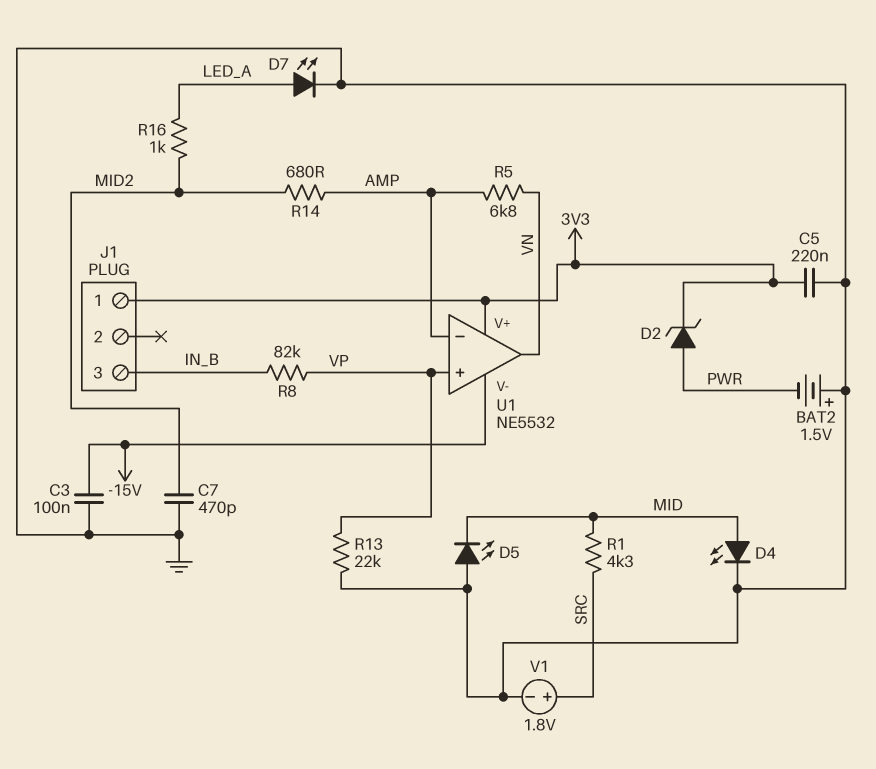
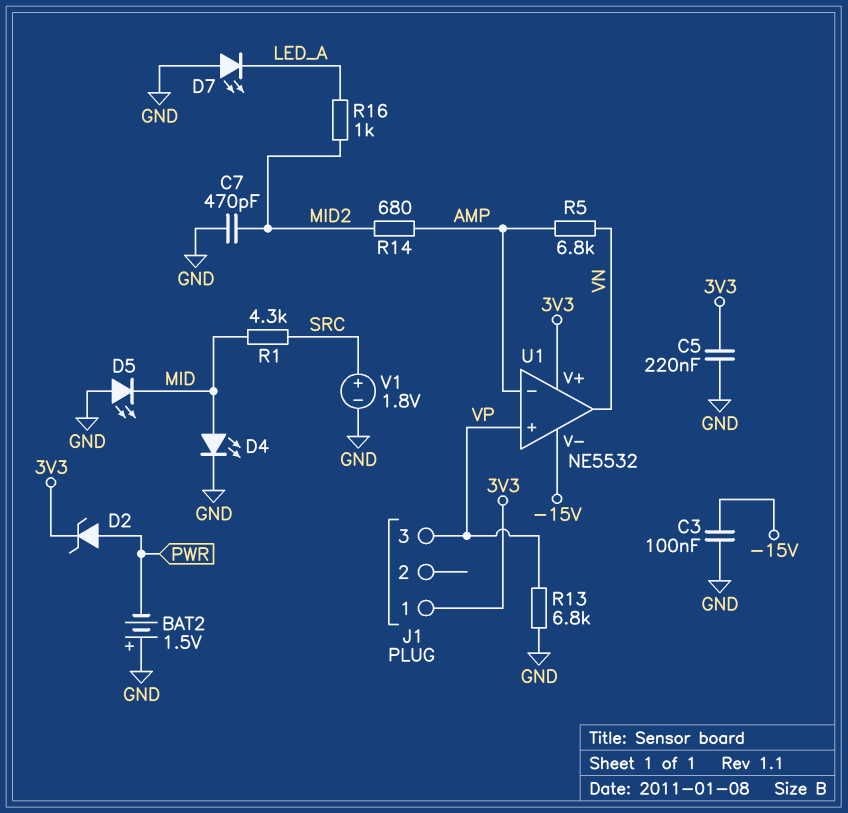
D7: LED (A LED_A, K GND) -> LED (A GND, K LED_A)
J1 pin 3: IN_B -> VP
R8: 82k (IN_B, VP) -> none
R13: 22k (GND, VP) -> 6.8k (GND, VP)

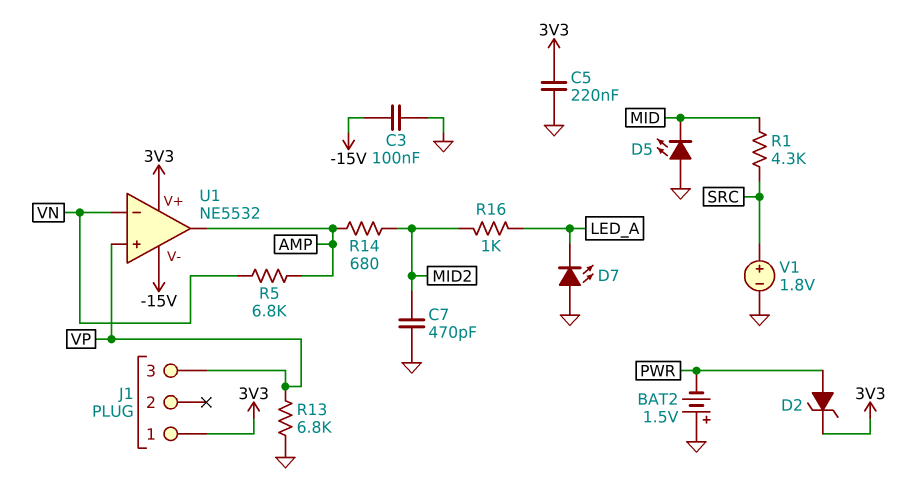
D4: LED (A MID, K GND) -> none
U1 pin in-: AMP -> VN
U1 pin out: VN -> AMP

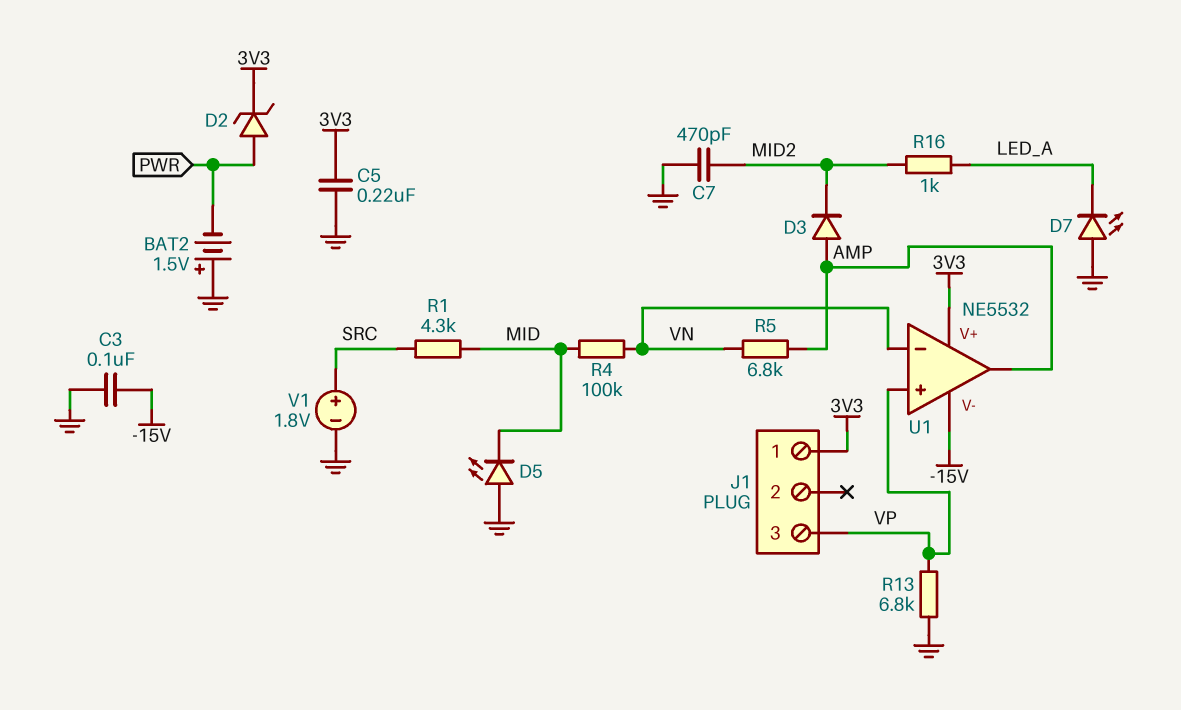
D3: none -> diode (A AMP, K MID2)
R4: none -> 100k (MID, VN)
R14: 680 (AMP, MID2) -> none

